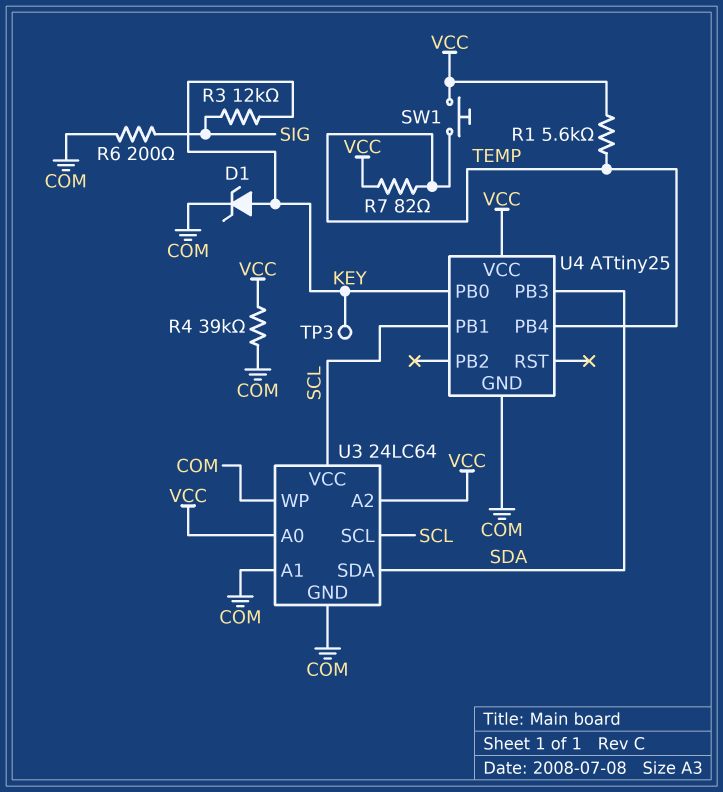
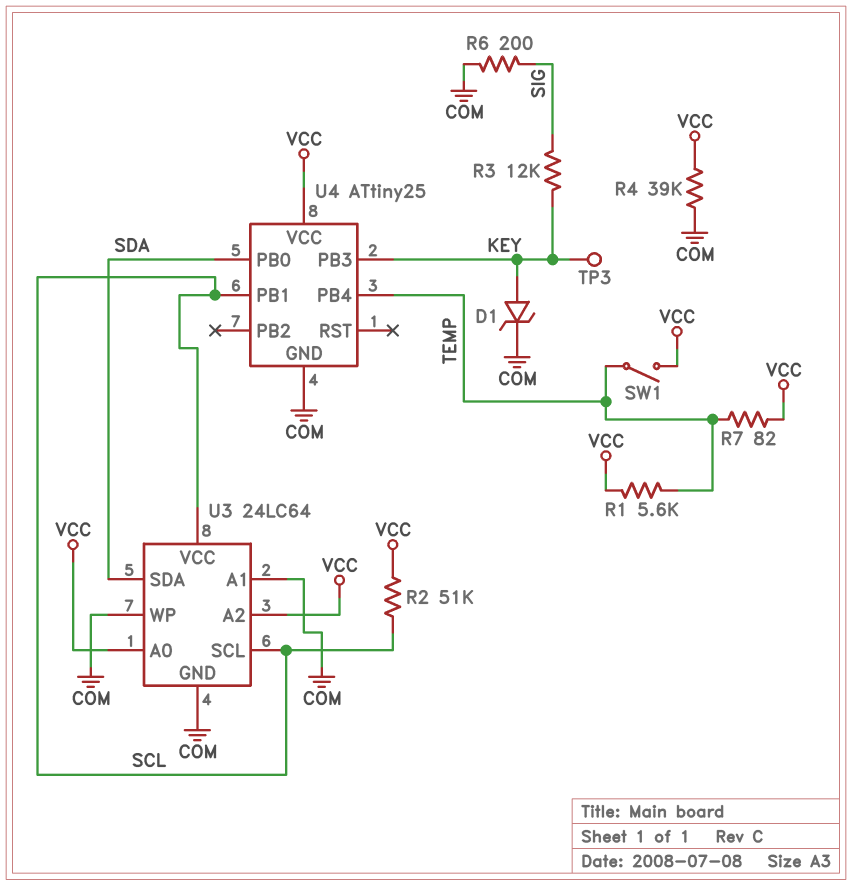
R2: none -> 51k (SCL, VCC)
SW1: button (TEMP, VCC) -> switch (TEMP, VCC)
U4 pin PB0: KEY -> SDA
U4 pin PB3: SDA -> KEY

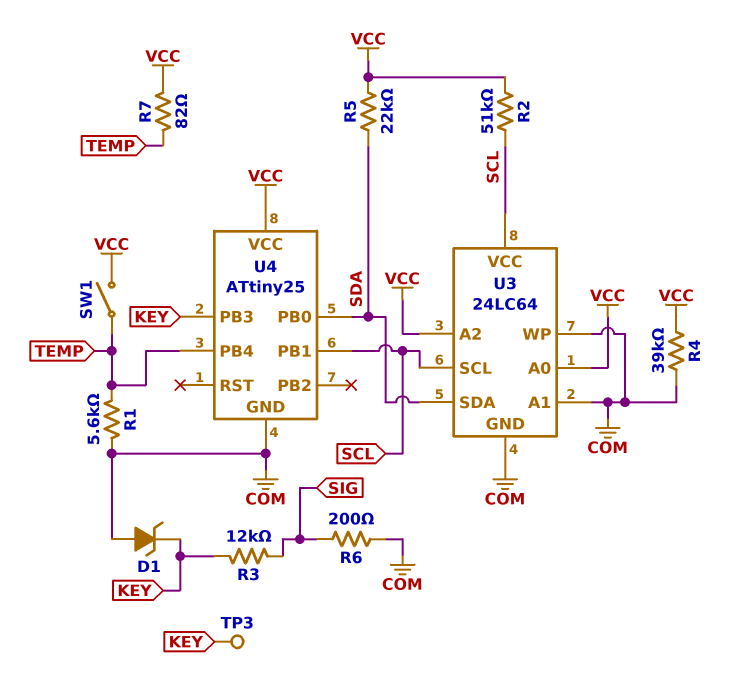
D1: zener (A KEY, K COM) -> zener (A COM, K KEY)
R1: 5.6k (TEMP, VCC) -> 5.6k (COM, TEMP)
R5: none -> 22k (SDA, VCC)

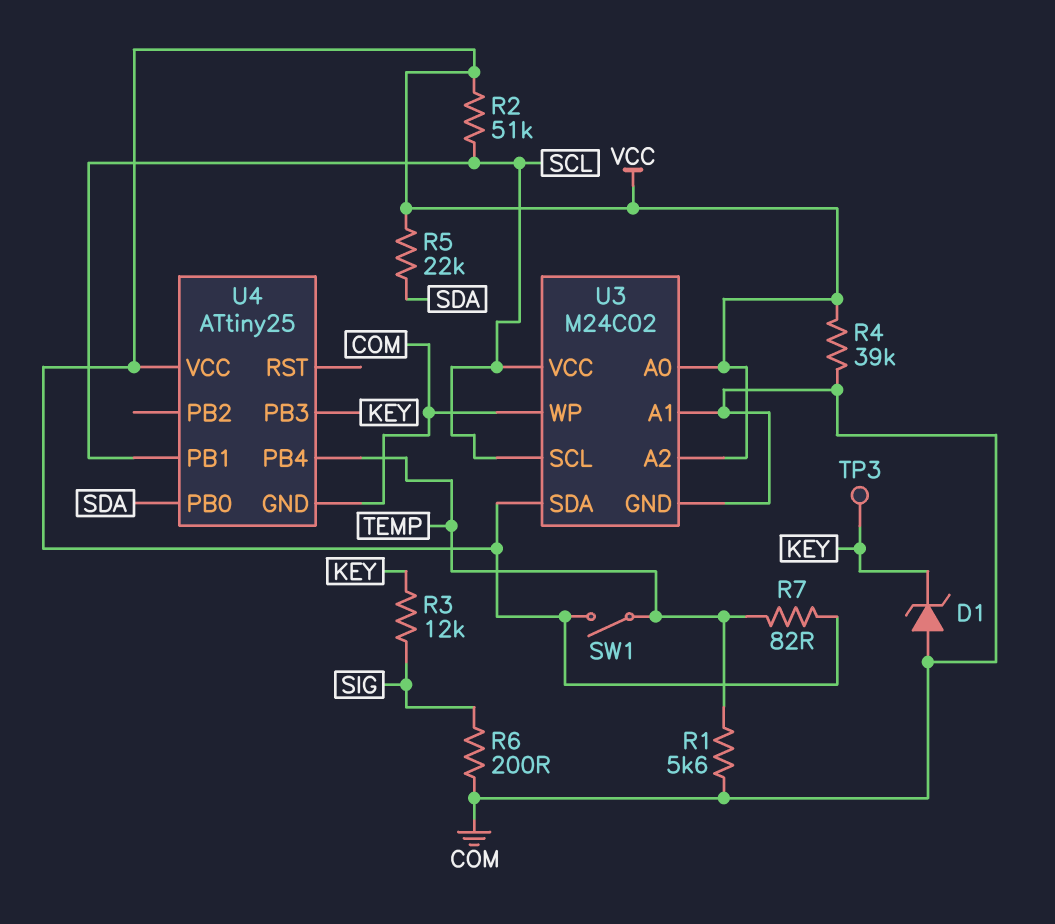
U3: 24LC64 -> M24C02
U3 pin SDA: SDA -> VCC

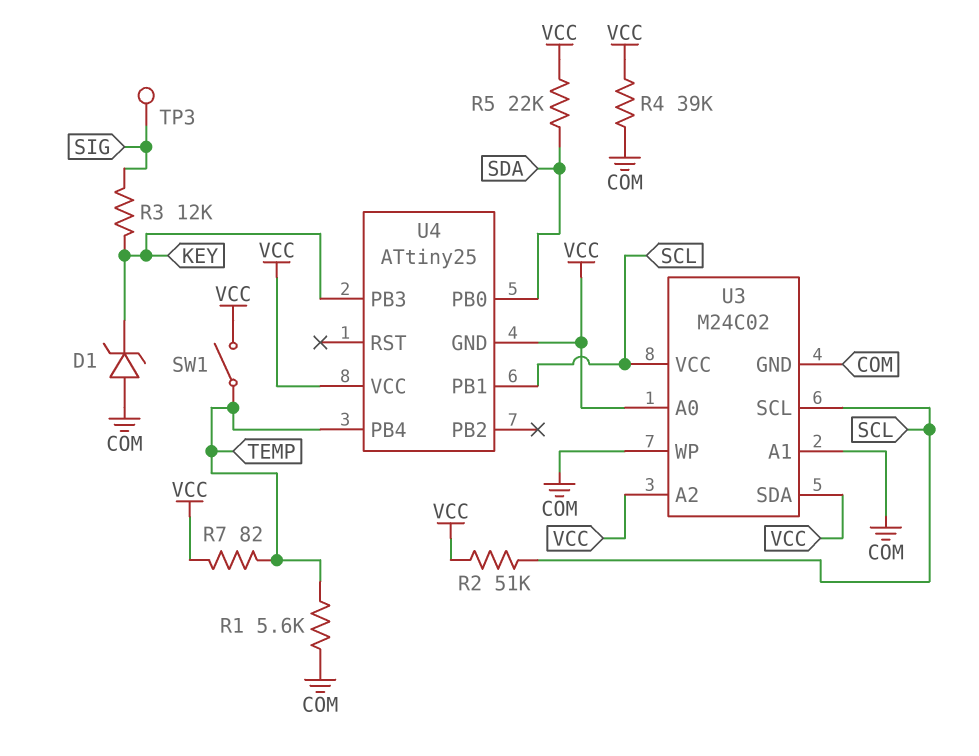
R6: 200 (COM, SIG) -> none
TP3: test point (KEY) -> test point (SIG)
U4 pin GND: COM -> VCC

